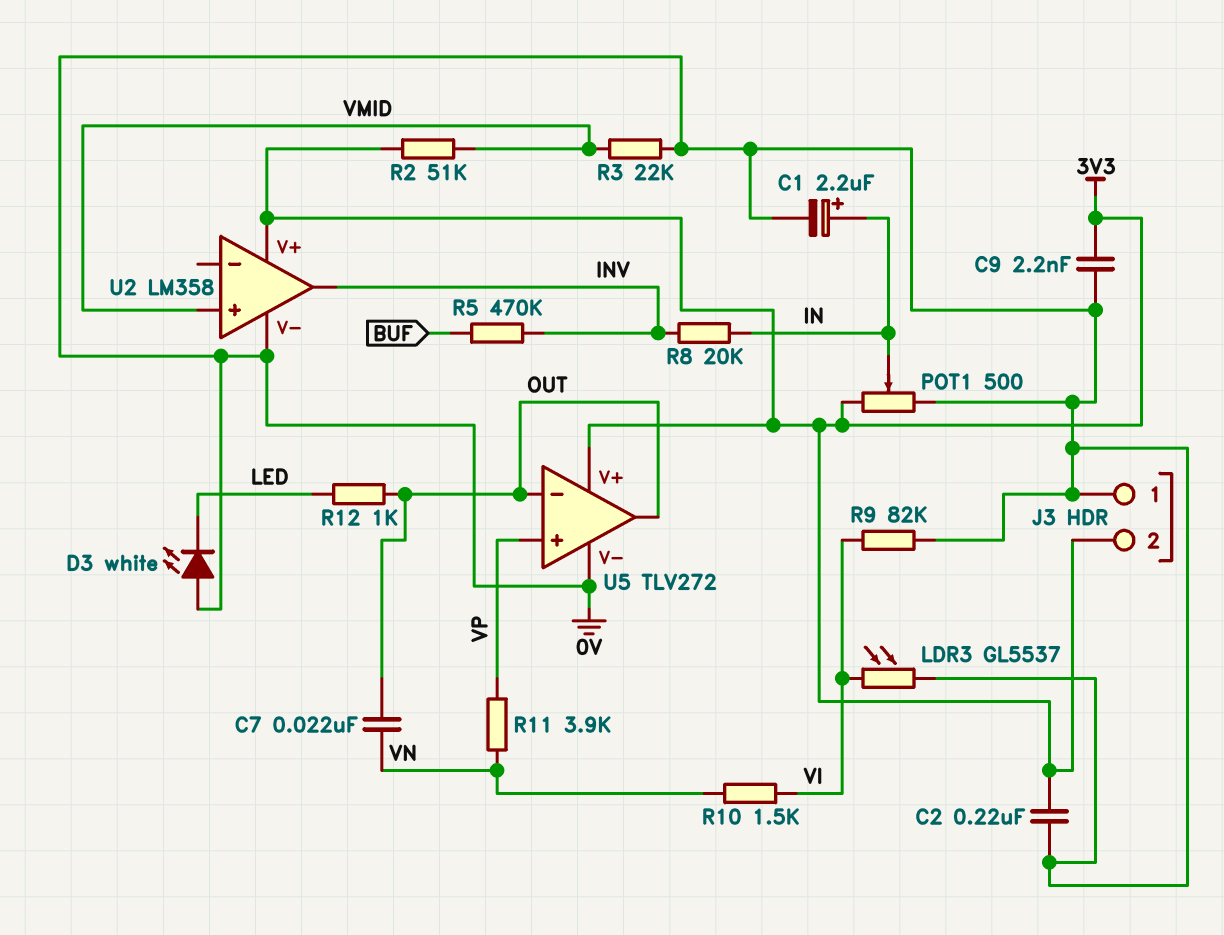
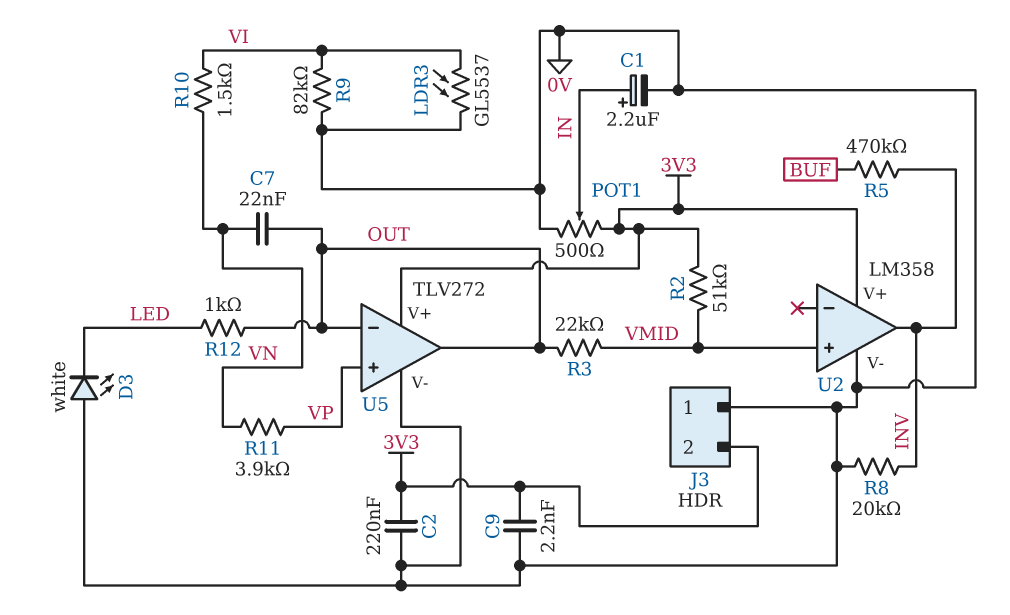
R3: 22k (0V, VMID) -> 22k (OUT, VMID)
R8: 20k (IN, INV) -> 20k (0V, INV)

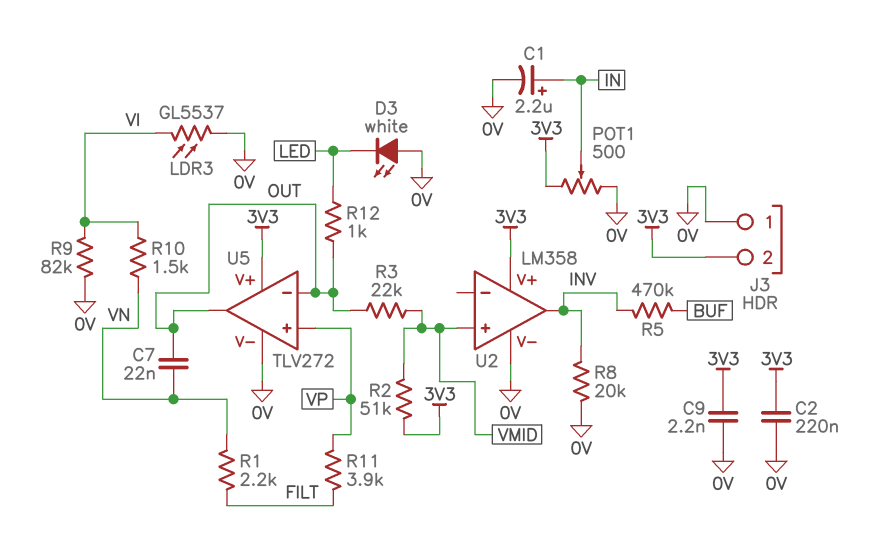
R1: none -> 2.2k (FILT, VN)
R11: 3.9k (VN, VP) -> 3.9k (FILT, VP)

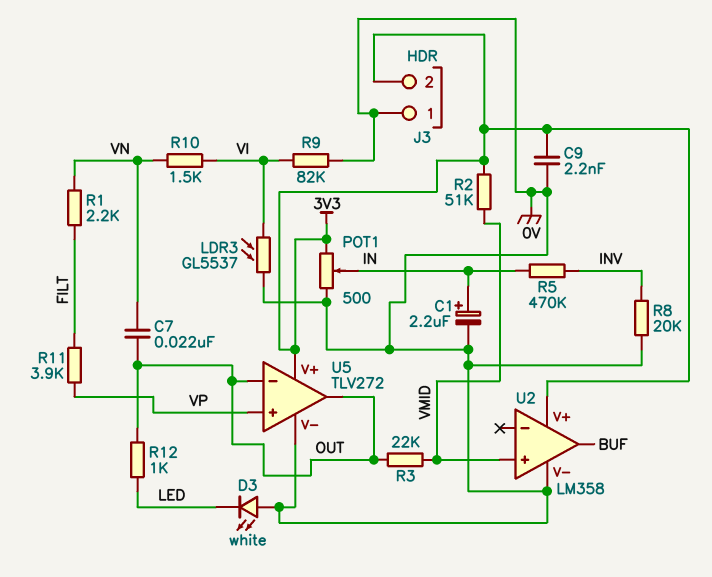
C2: 220nF (0V, 3V3) -> none
R5: 470k (BUF, INV) -> 470k (IN, INV)
U2 pin out: INV -> BUF

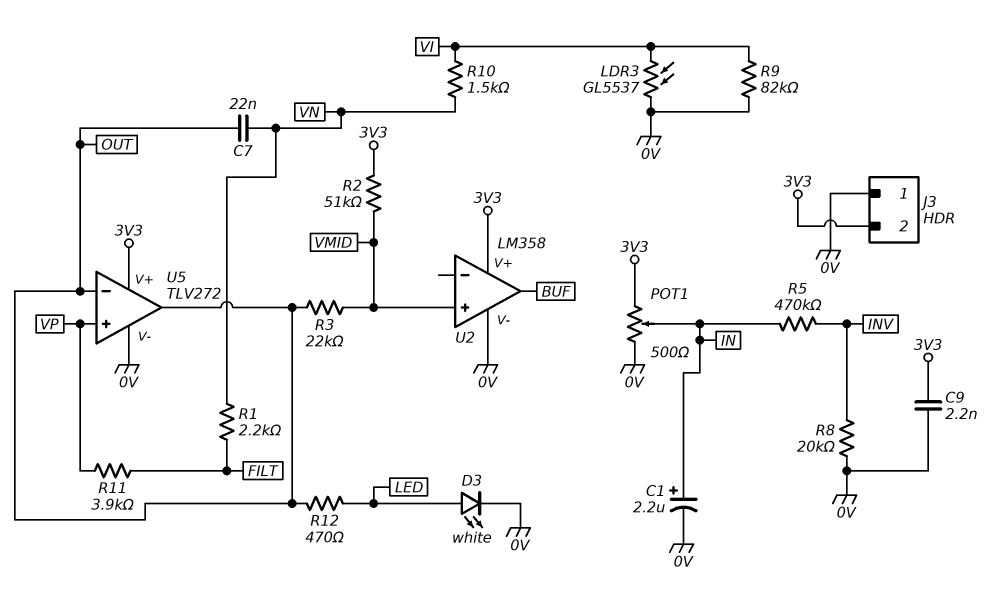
D3: LED white (A 0V, K LED) -> LED white (A LED, K 0V)
R12: 1k (LED, OUT) -> 470 (LED, OUT)

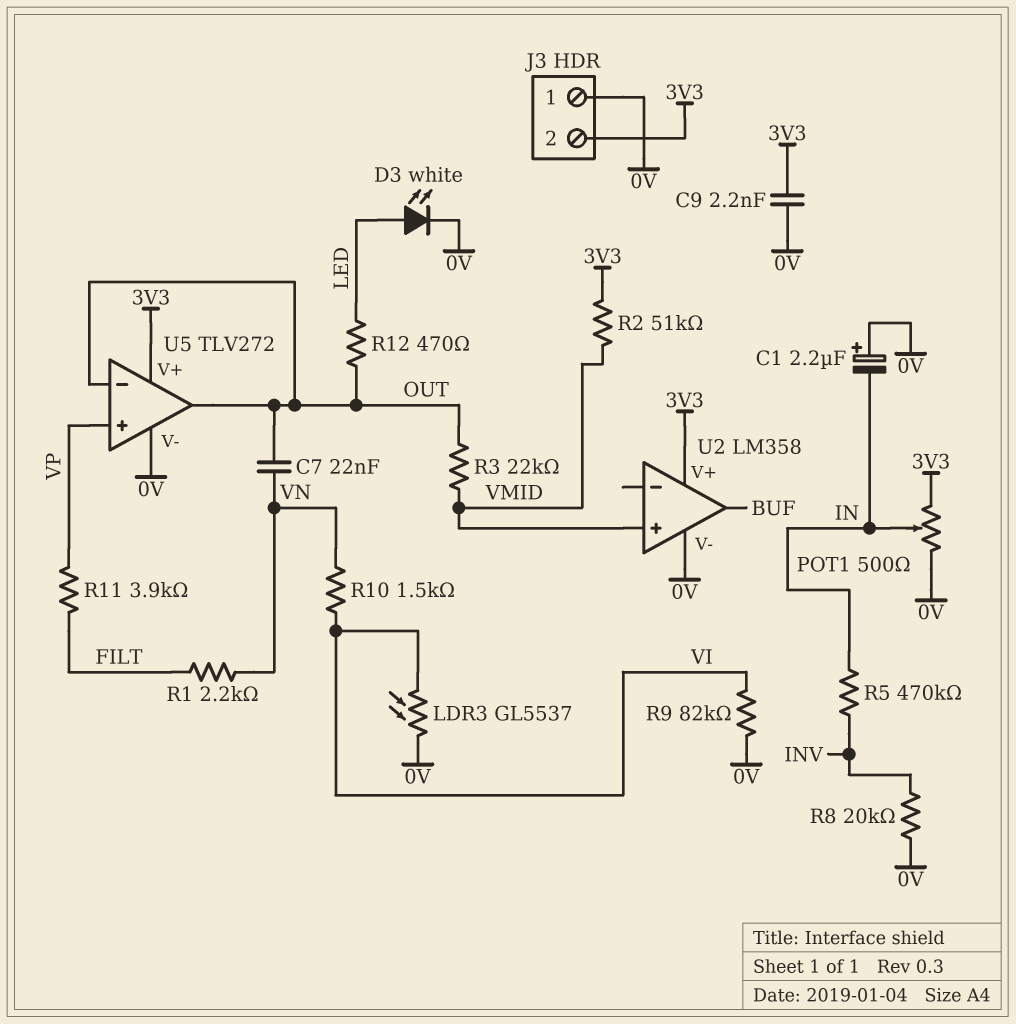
C1: 2.2uF (plus IN, minus 0V) -> 2.2uF (plus 0V, minus IN)

